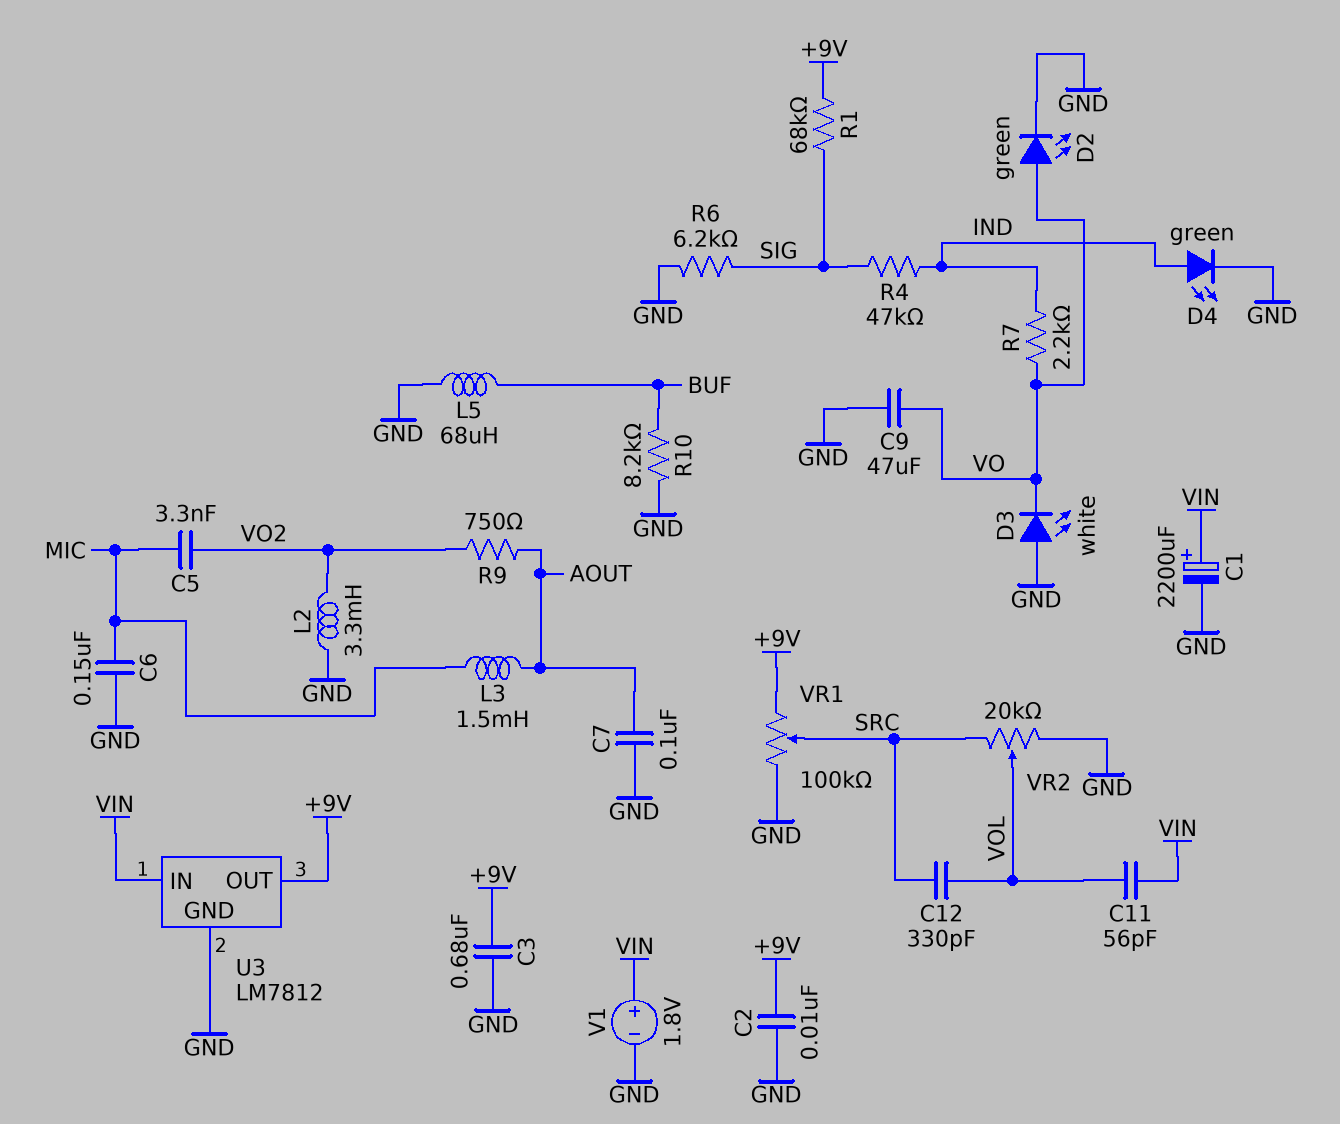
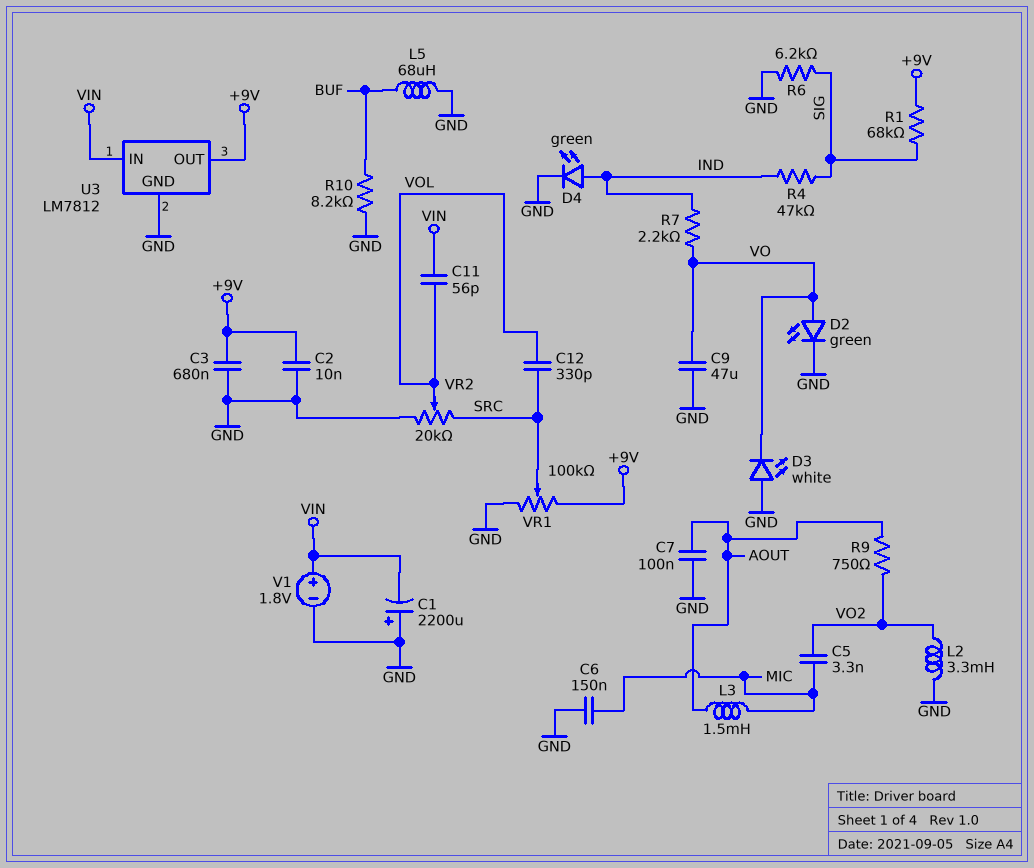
C1: 2200uF (plus VIN, minus GND) -> 2200uF (plus GND, minus VIN)

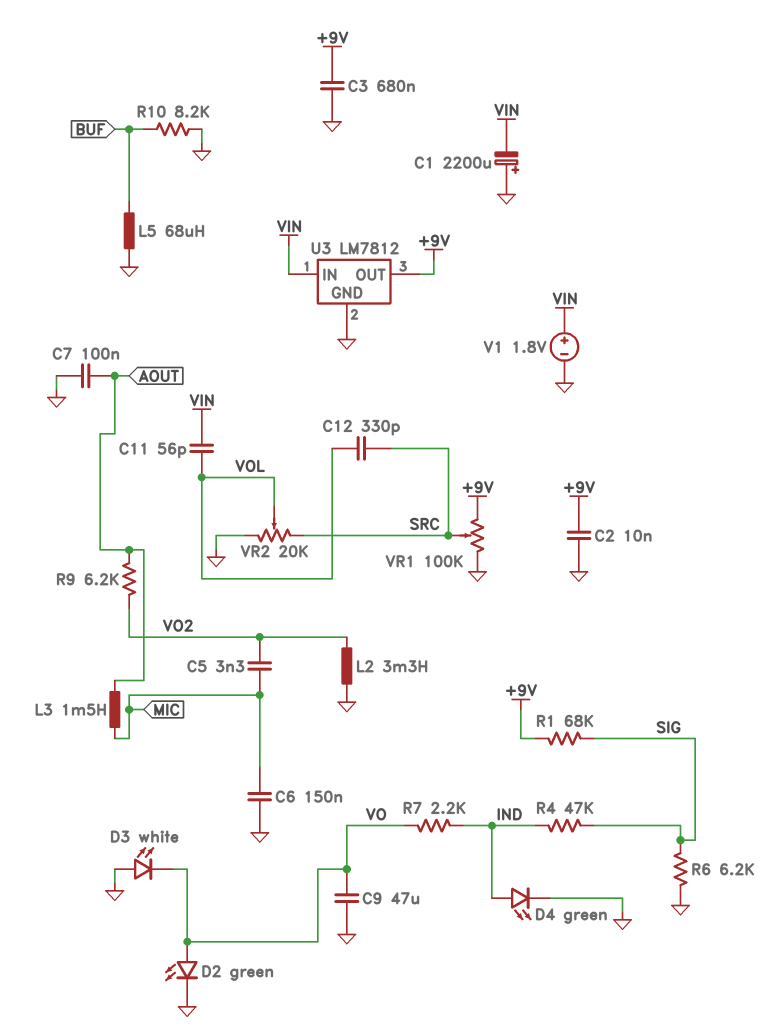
R9: 750 (AOUT, VO2) -> 6.2k (AOUT, VO2)

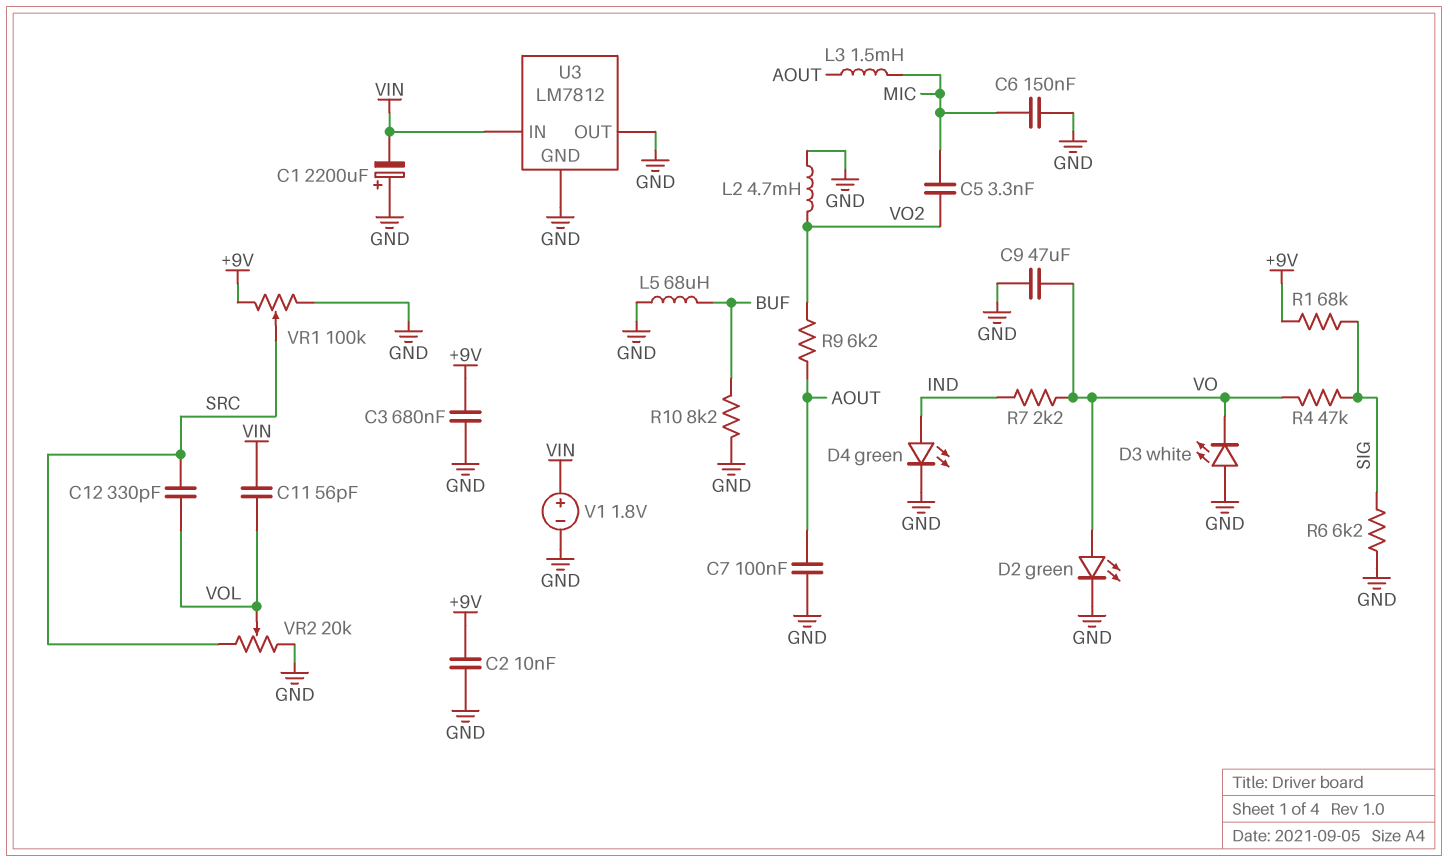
L2: 3.3mH (GND, VO2) -> 4.7mH (GND, VO2)
R4: 47k (IND, SIG) -> 47k (SIG, VO)
U3 pin OUT: +9V -> GND

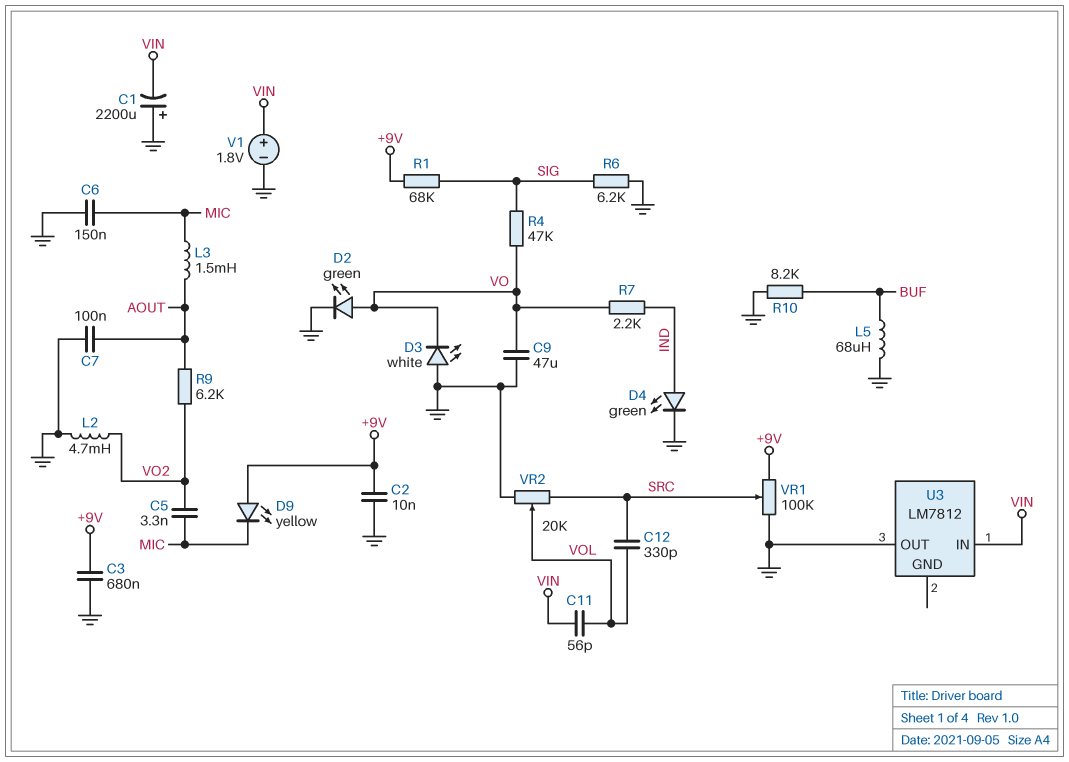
D9: none -> LED yellow (A +9V, K MIC)
U3 pin GND: GND -> none

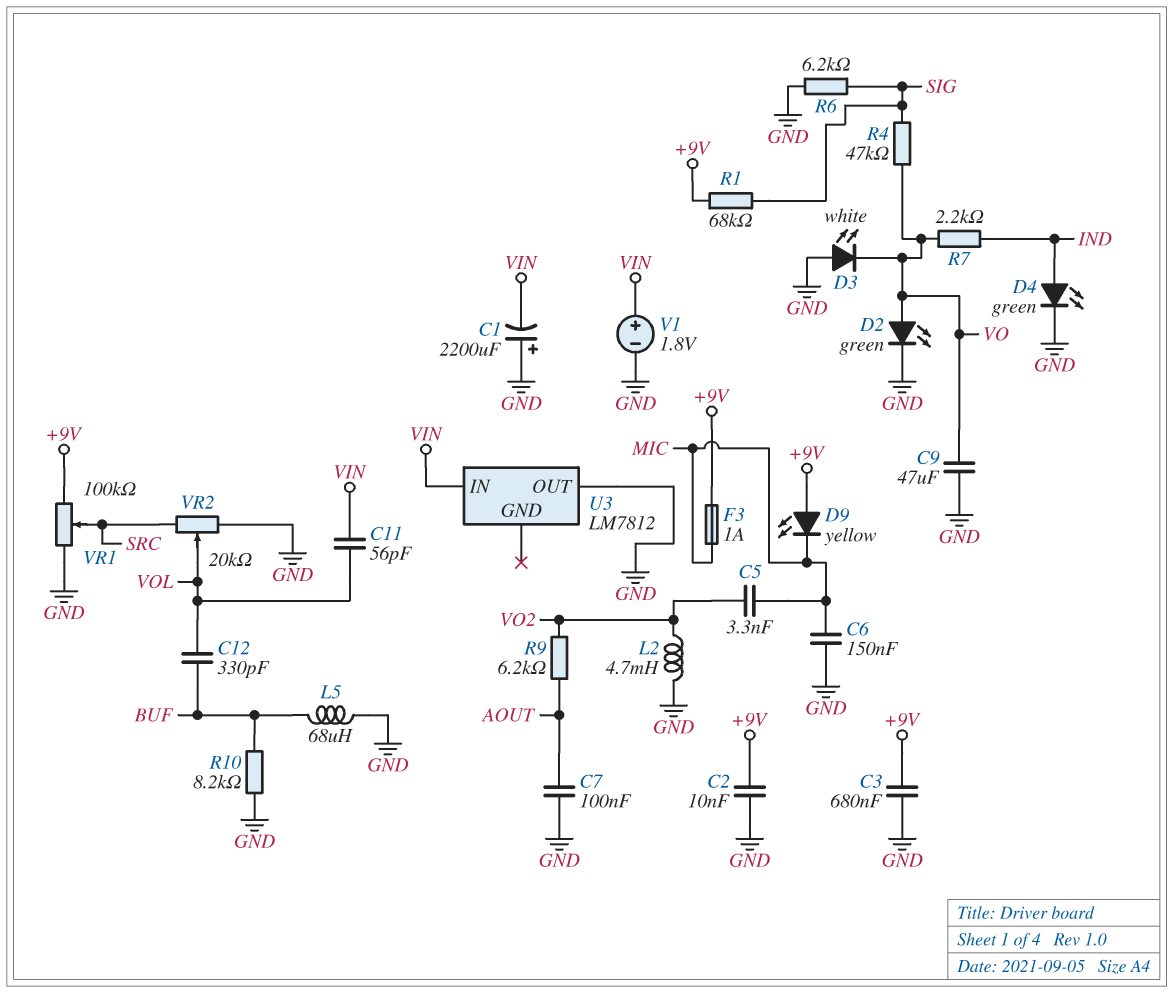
C12: 330pF (SRC, VOL) -> 330pF (BUF, VOL)
F3: none -> 1A (+9V, MIC)
L3: 1.5mH (AOUT, MIC) -> none

